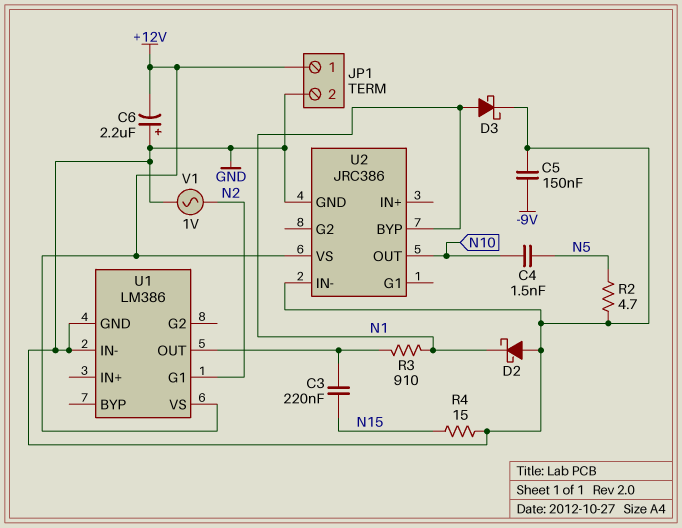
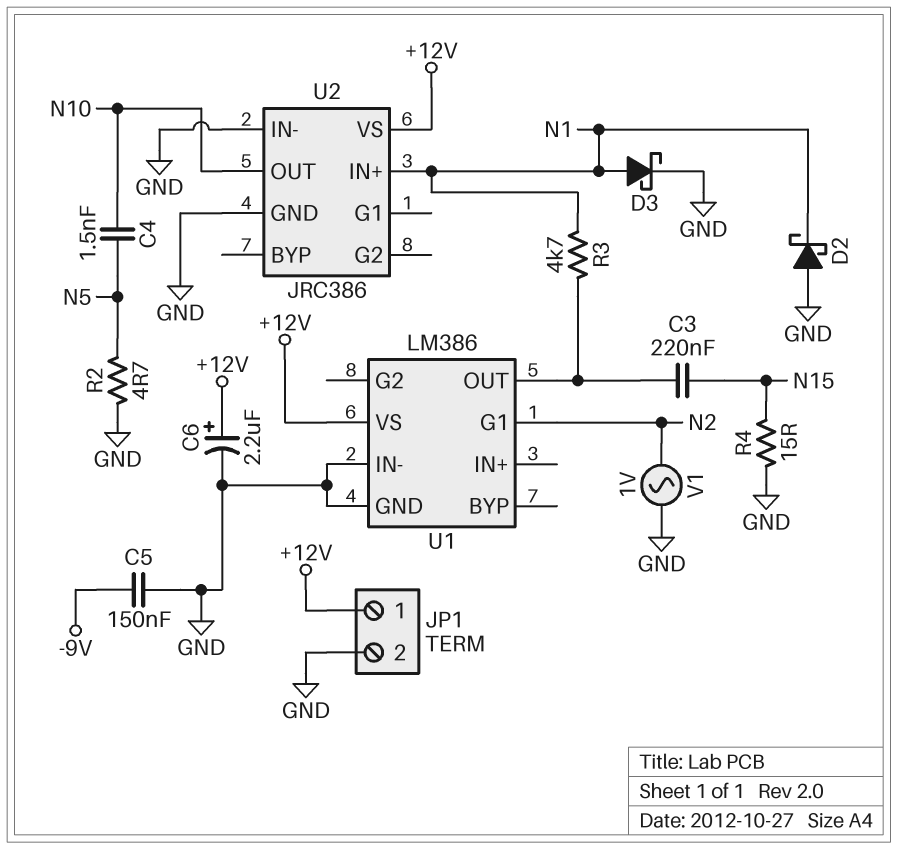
C6: 2.2uF (plus GND, minus +12V) -> 2.2uF (plus +12V, minus GND)
R3: 910 (N1, U1/OUT) -> 4.7k (N1, U1/OUT)
U2 pin BYP: N1 -> none
U2 pin IN+: none -> N1

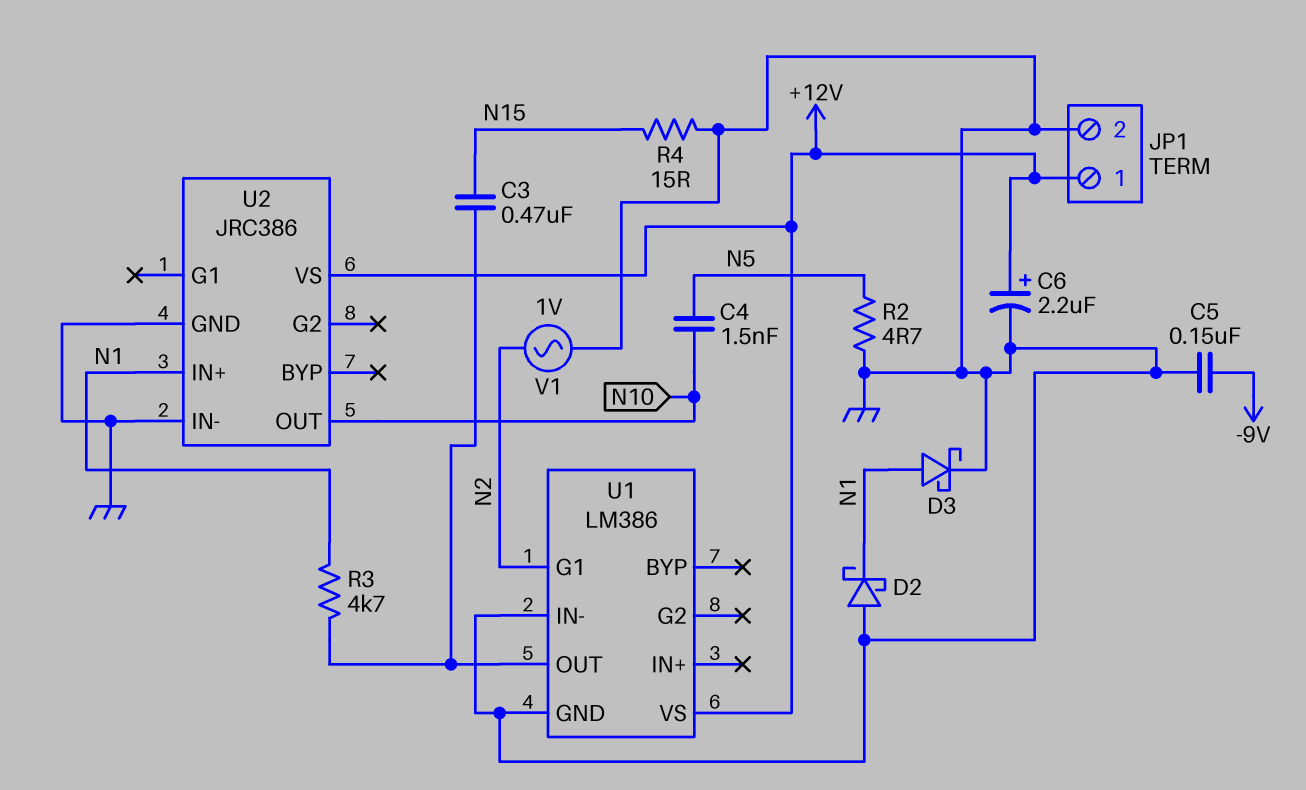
C3: 220nF (N15, U1/OUT) -> 470nF (N15, U1/OUT)

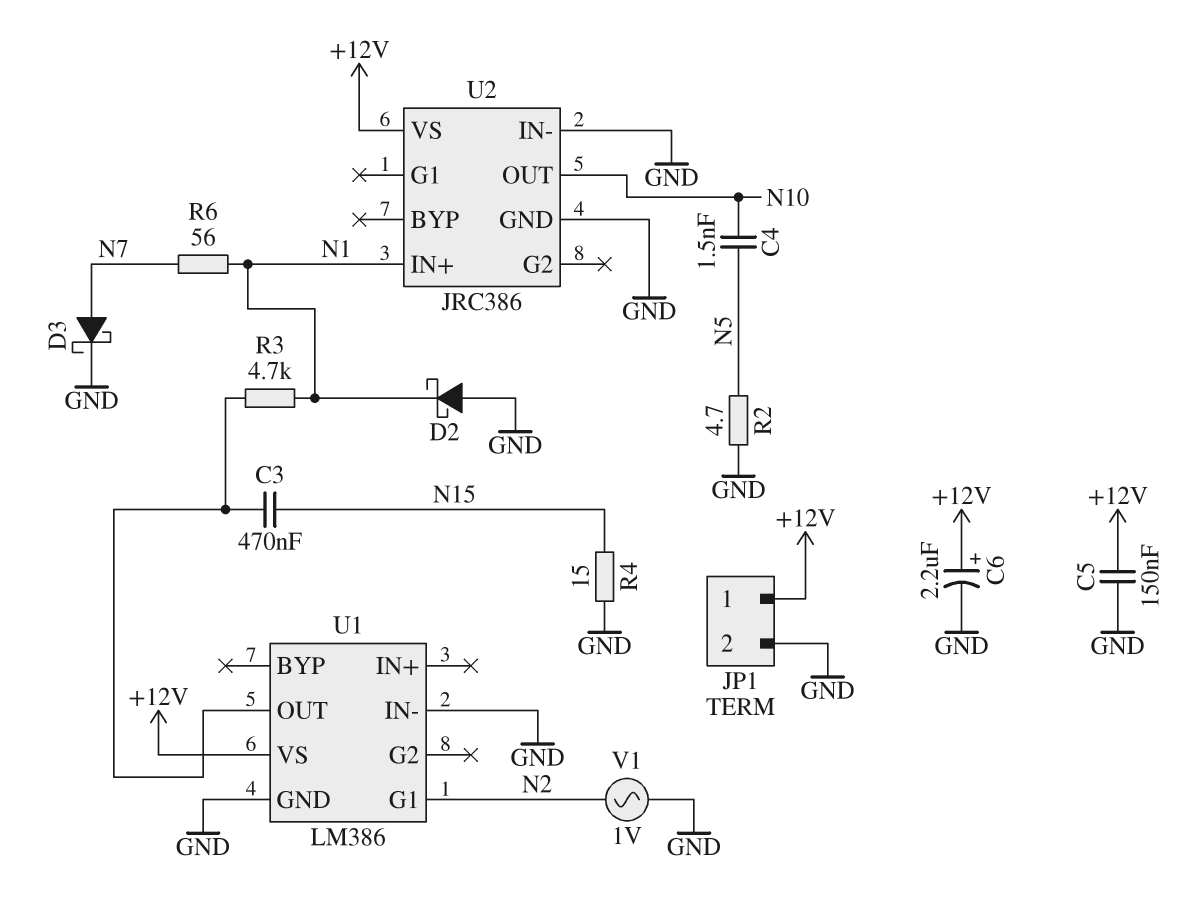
C5: 150nF (-9V, GND) -> 150nF (+12V, GND)
D3: schottky (A N1, K GND) -> schottky (A N7, K GND)
R6: none -> 56 (N1, N7)

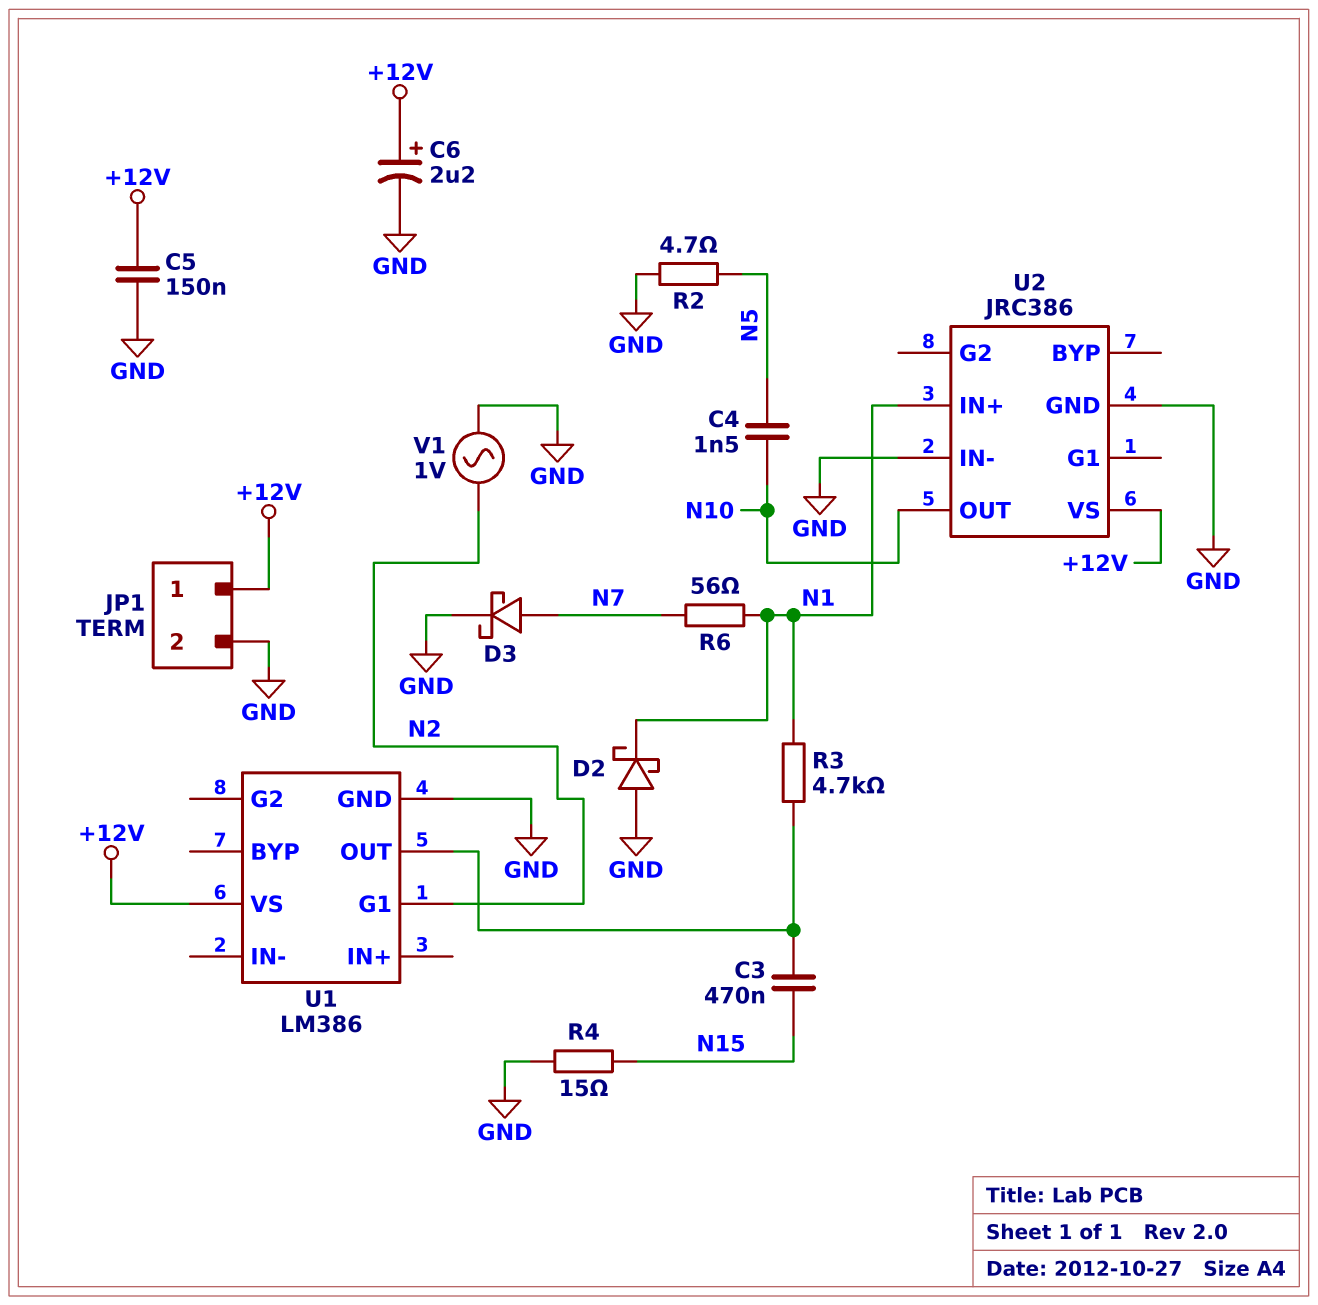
U1 pin IN-: GND -> none

